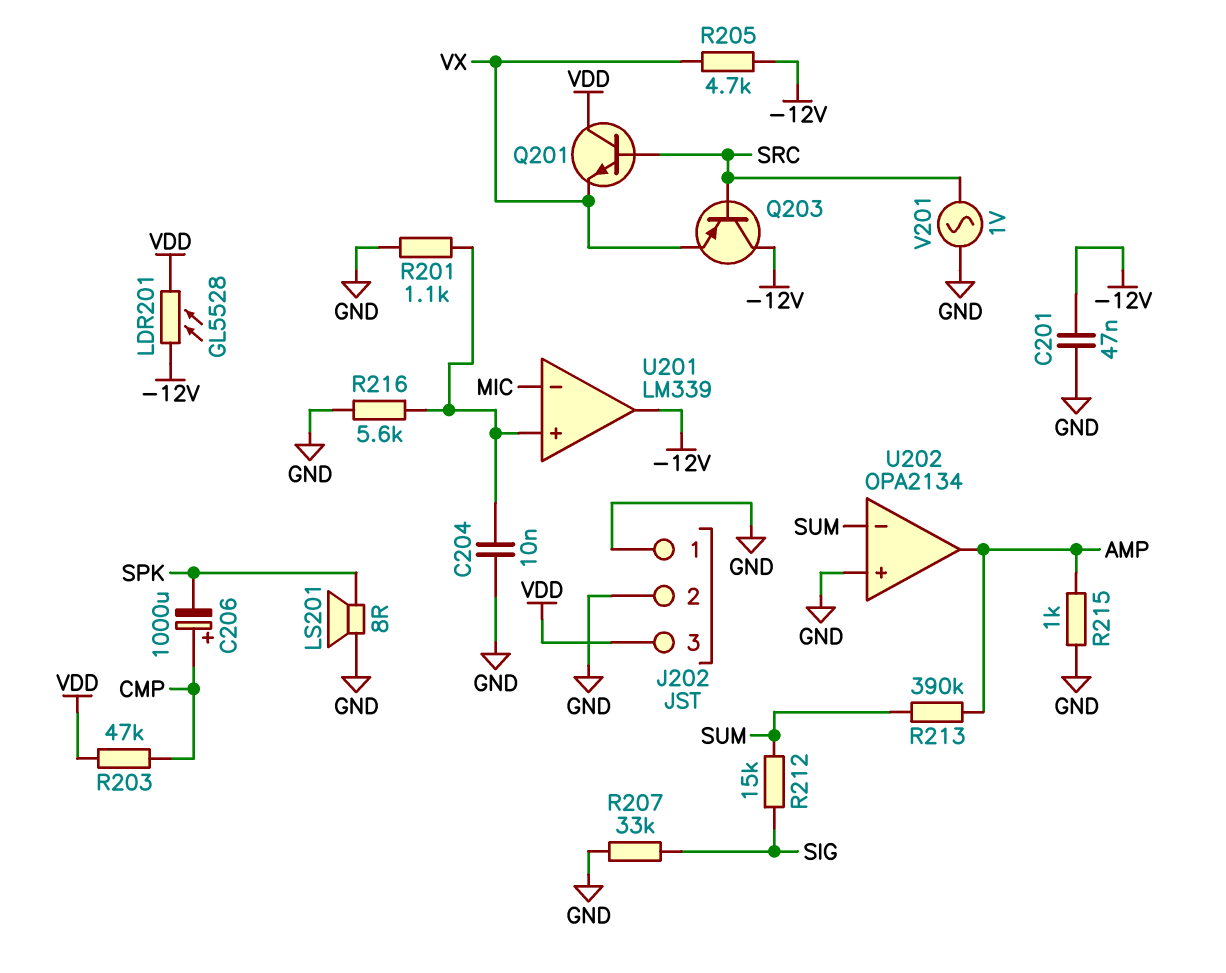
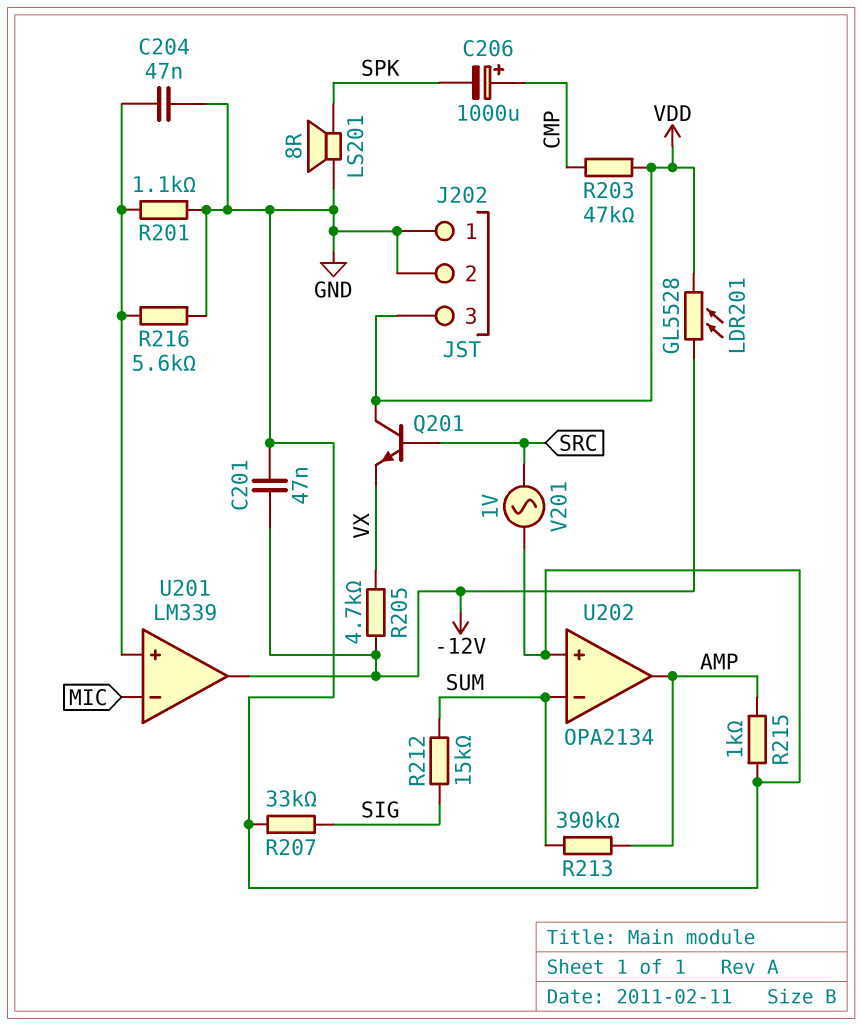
C204: 10nF (GND, U201/in+) -> 47nF (GND, U201/in+)
Q203: PNP (B SRC, C -12V, E VX) -> none

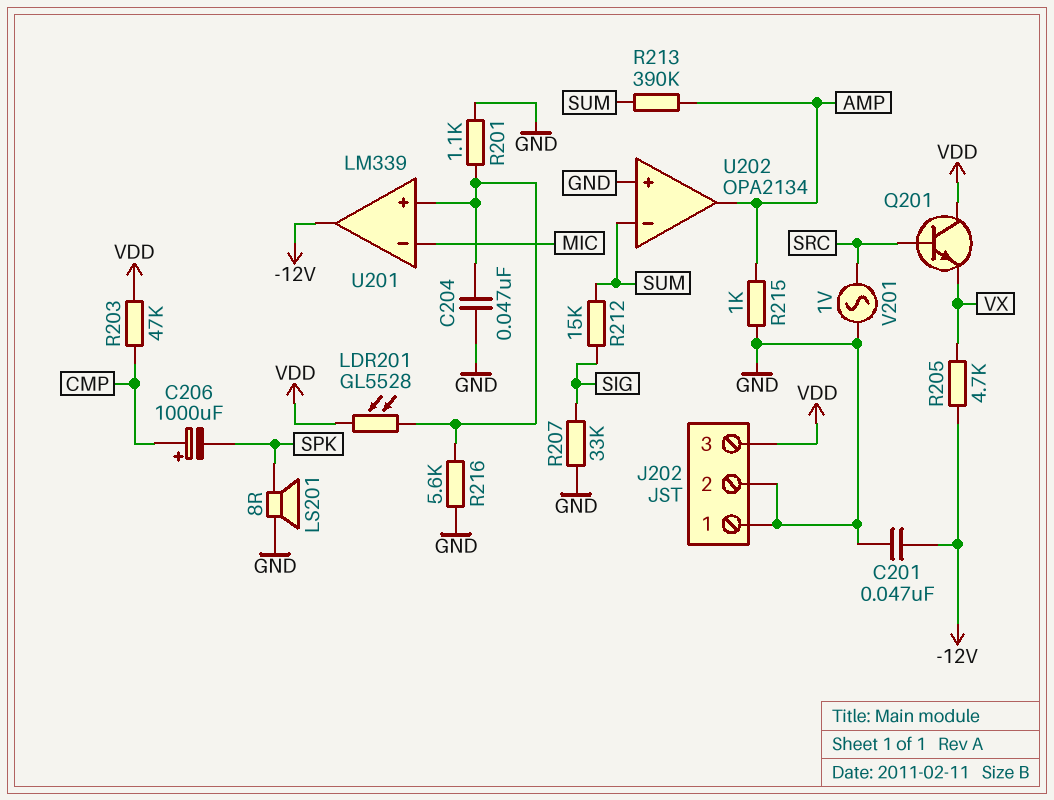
LDR201: GL5528 (-12V, VDD) -> GL5528 (U201/in+, VDD)

